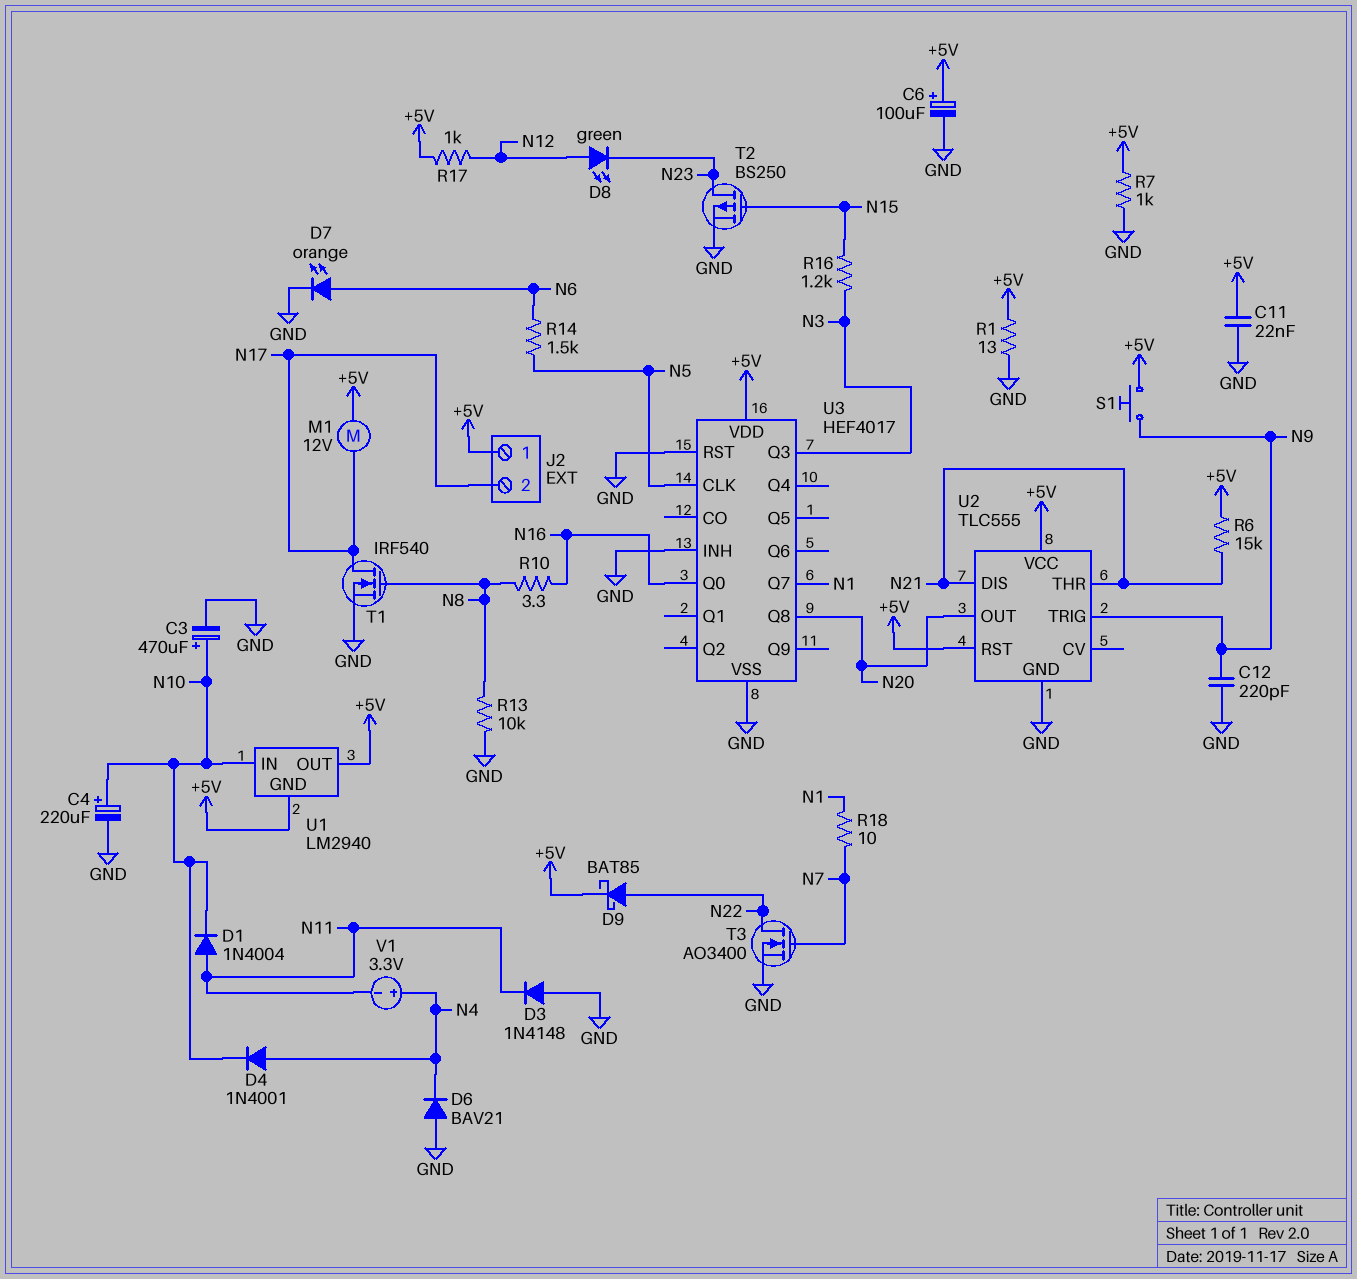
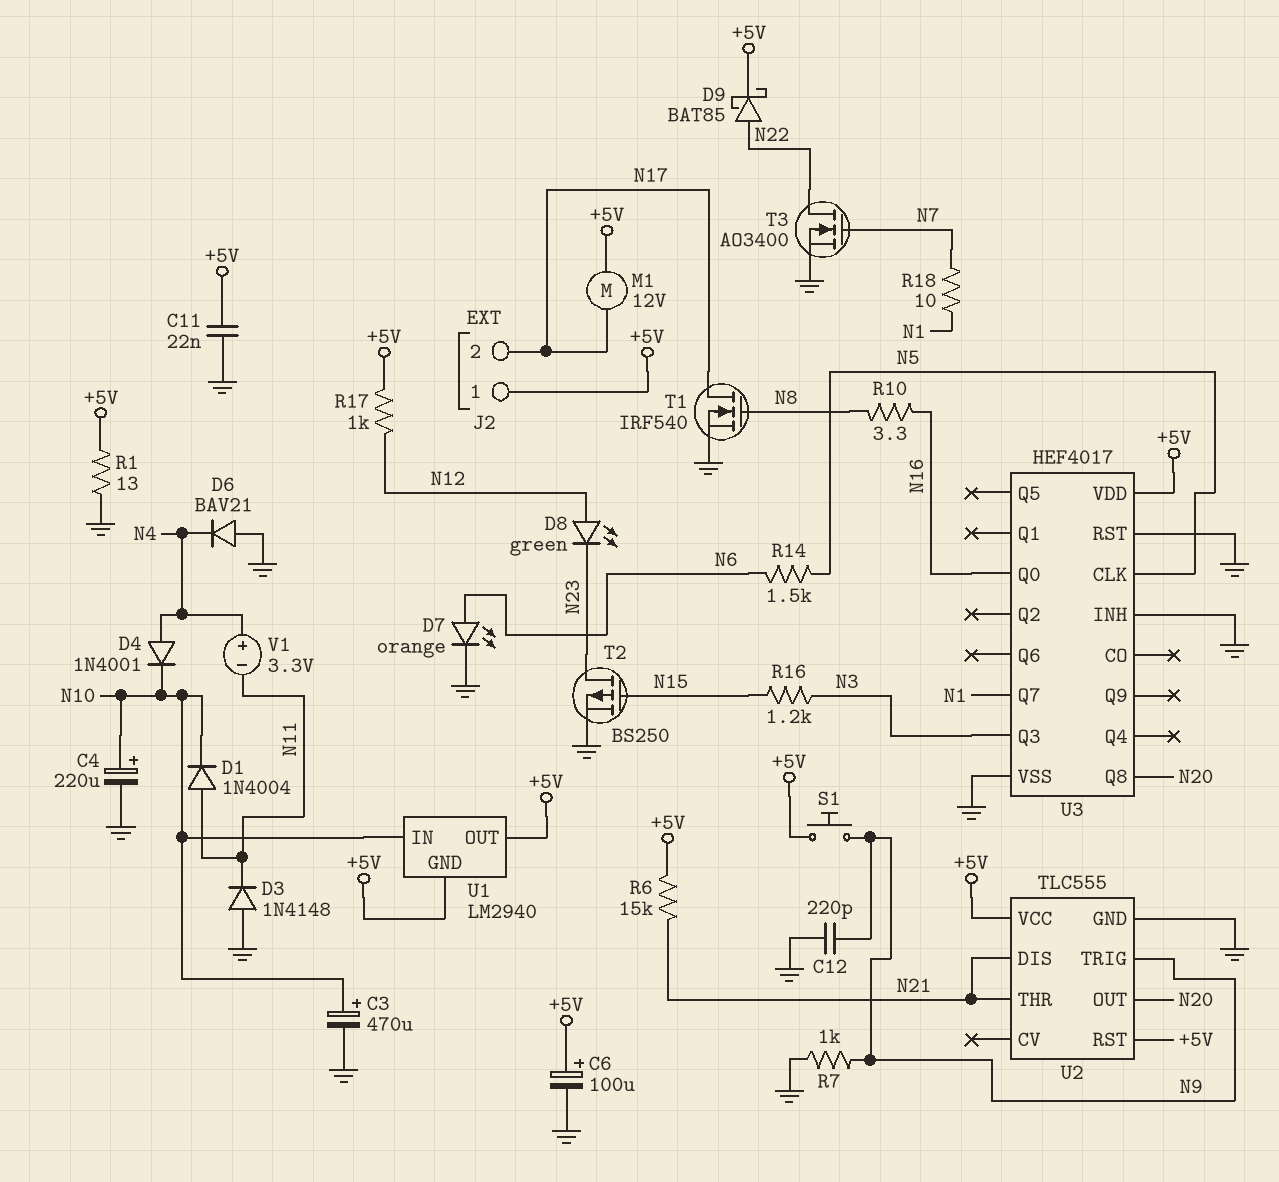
R7: 1k (+5V, GND) -> 1k (GND, N9)
R13: 10k (GND, N8) -> none

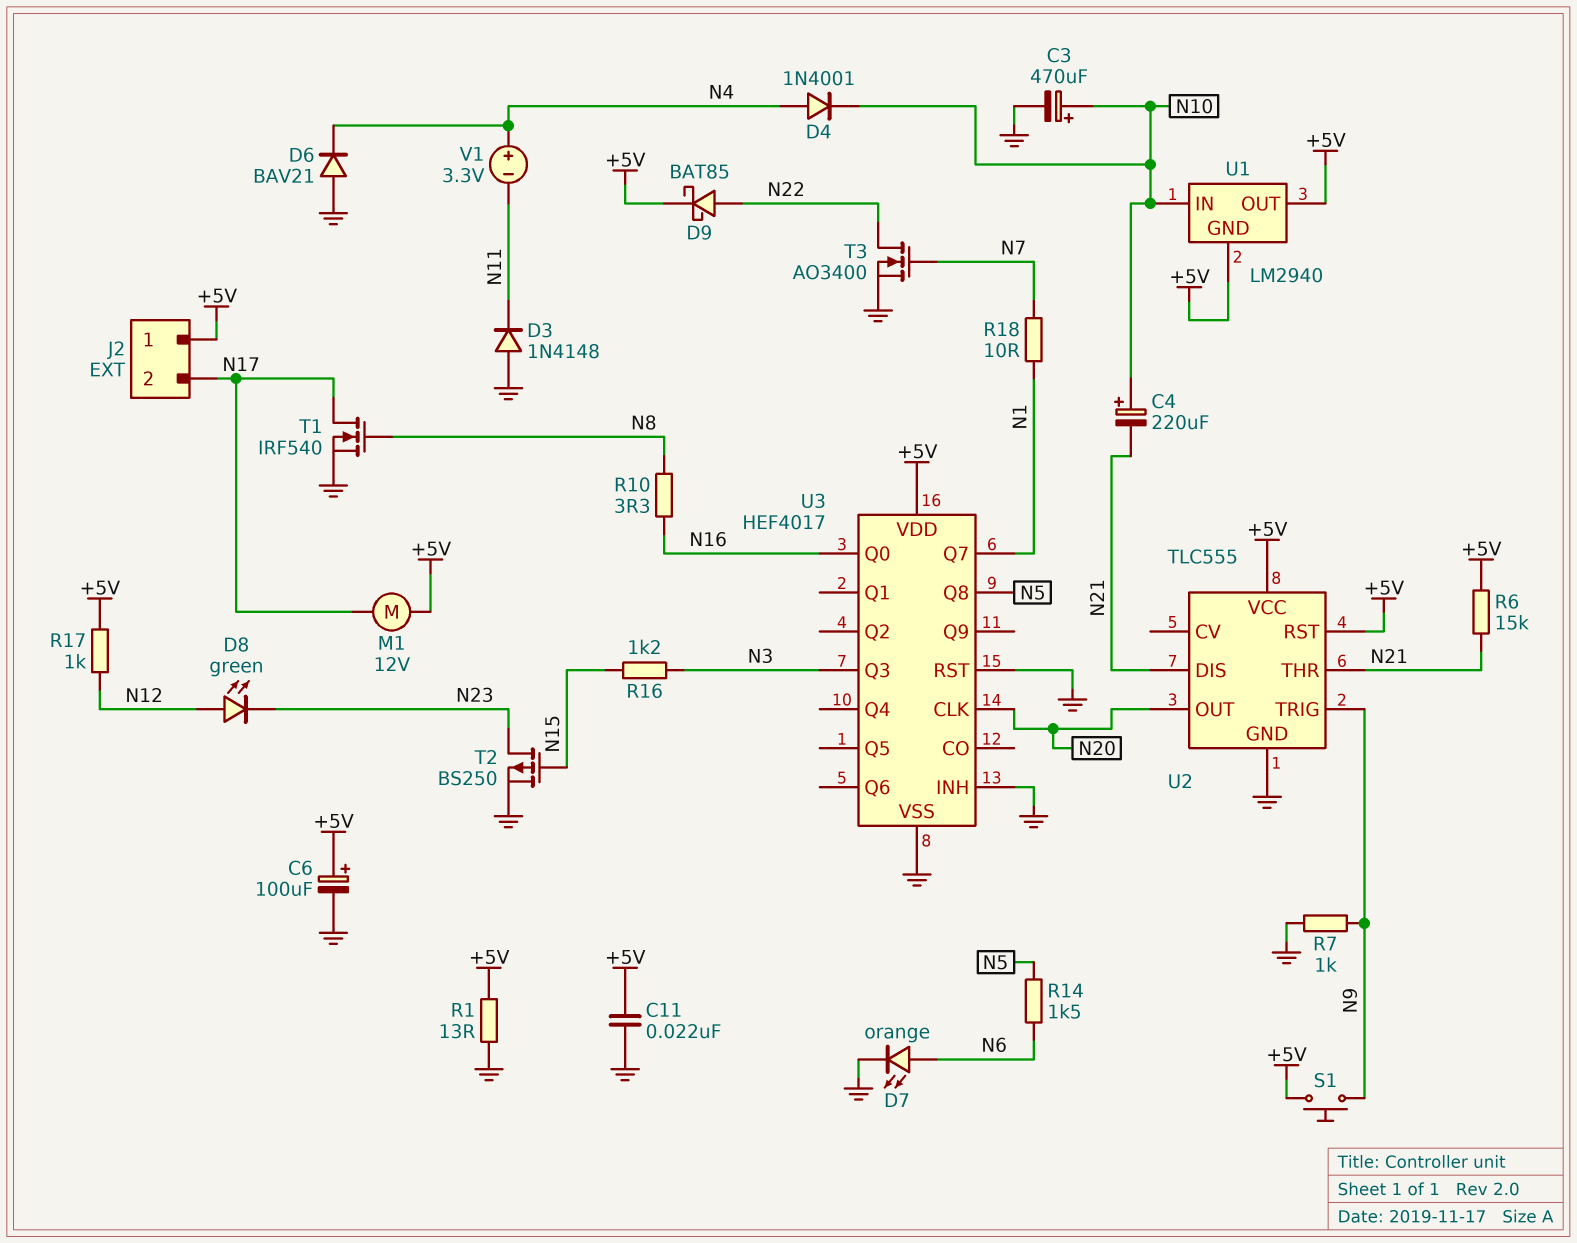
C4: 220uF (plus N10, minus GND) -> 220uF (plus N10, minus N21)
C12: 220pF (GND, N9) -> none
D1: diode 1N4004 (A N11, K N10) -> none
U3 pin CLK: N5 -> N20
U3 pin Q8: N20 -> N5

